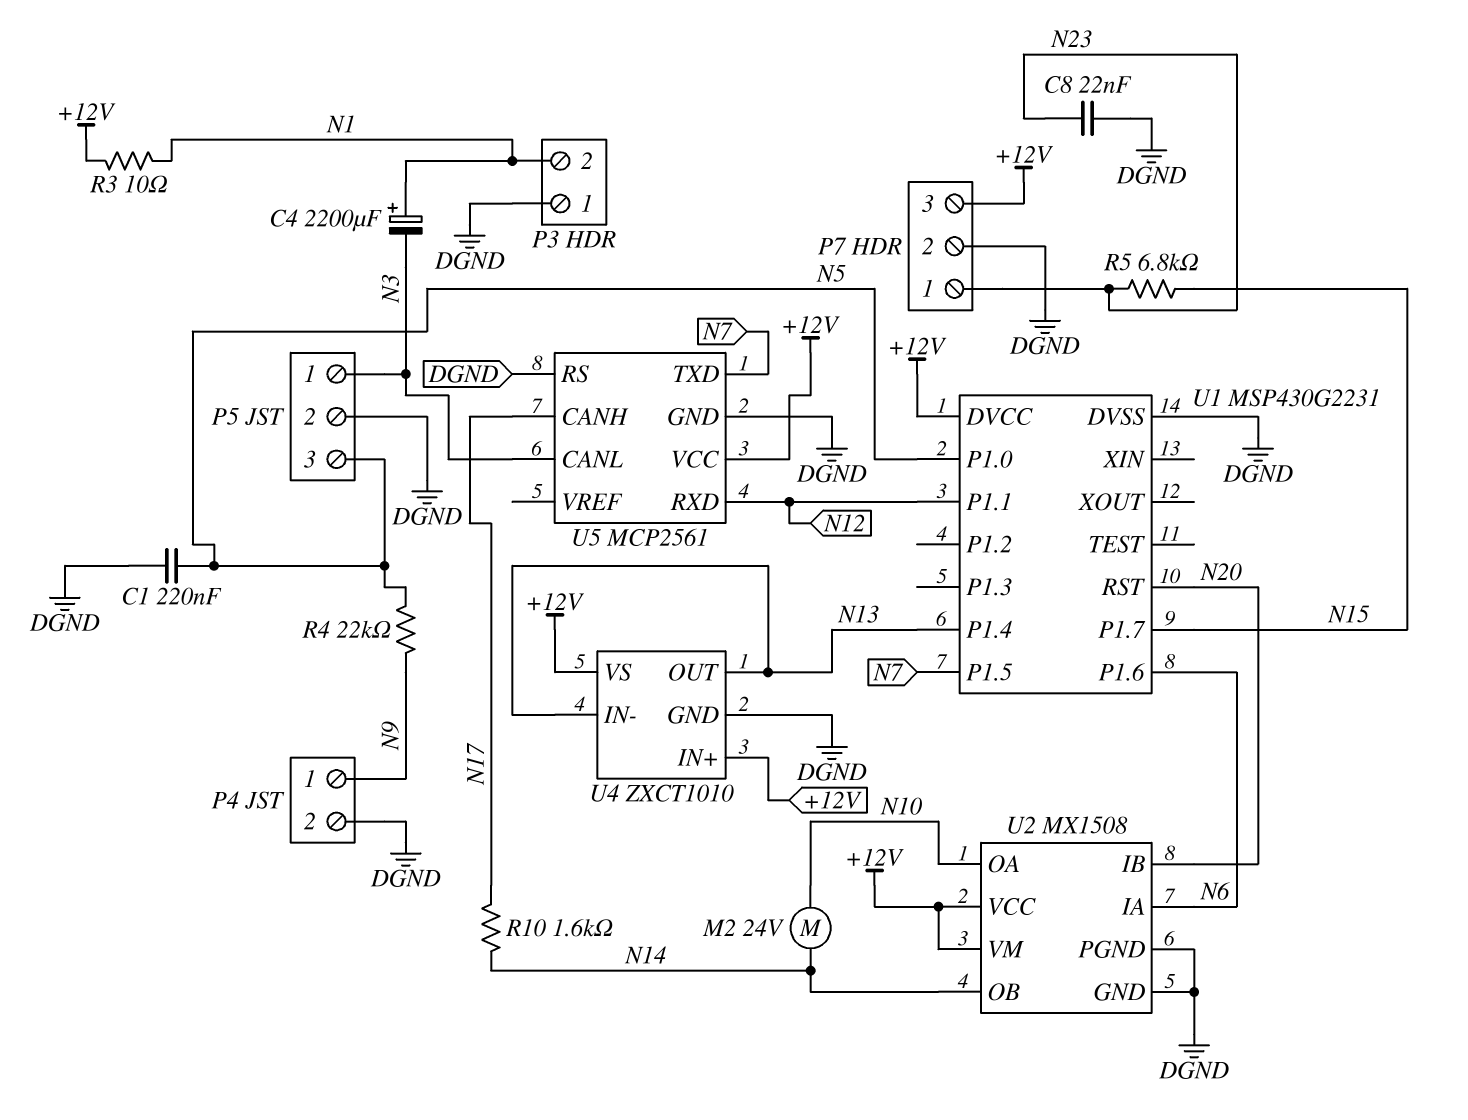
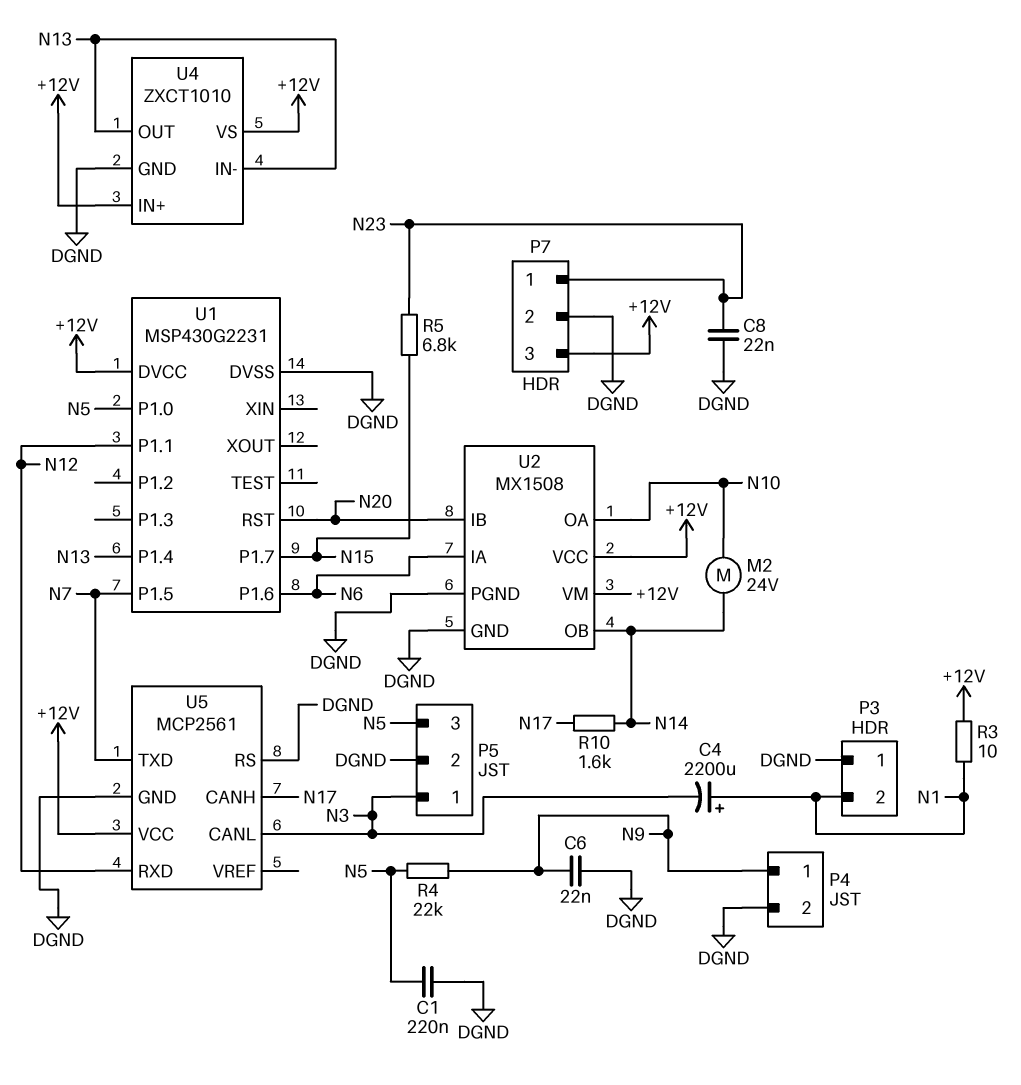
C6: none -> 22nF (DGND, N9)

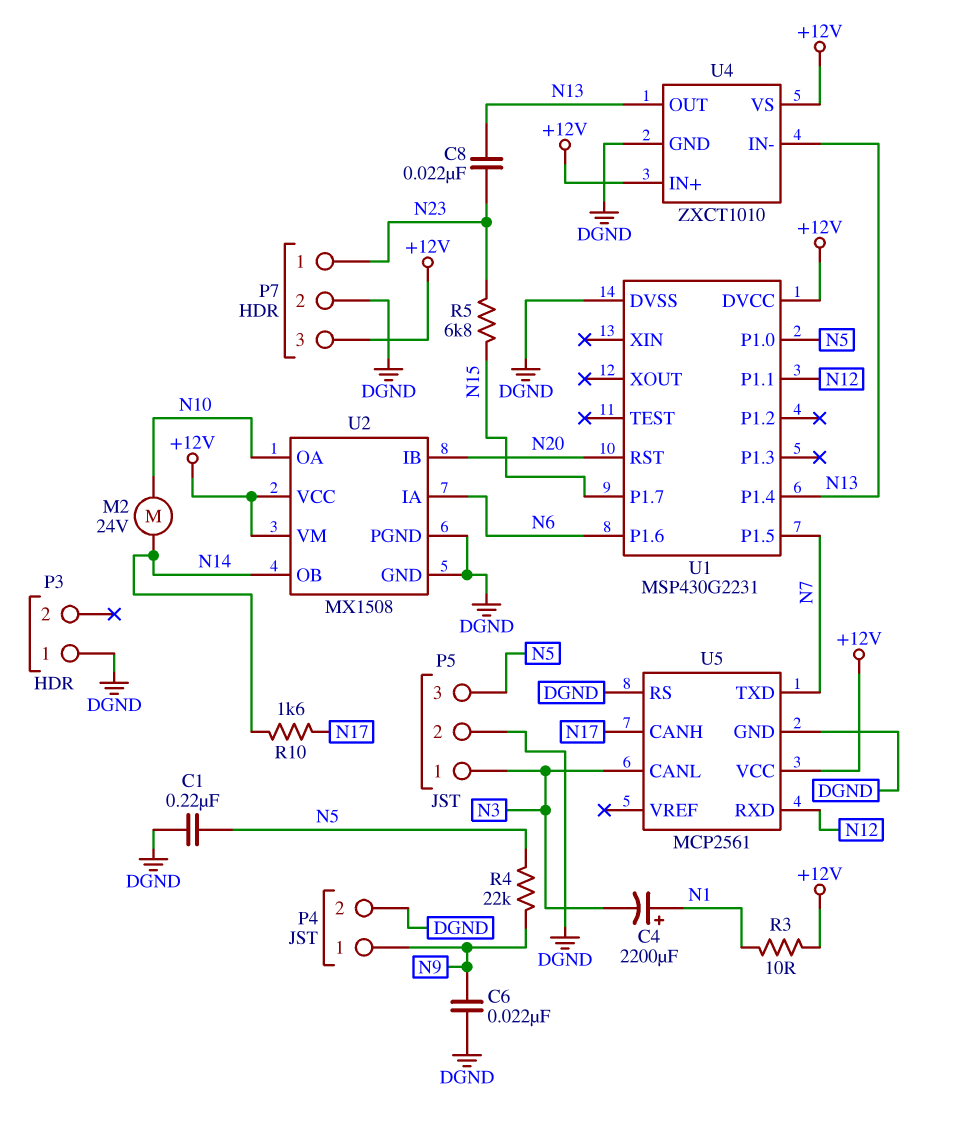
C8: 22nF (DGND, N23) -> 22nF (N13, N23)
P3 pin 2: N1 -> none

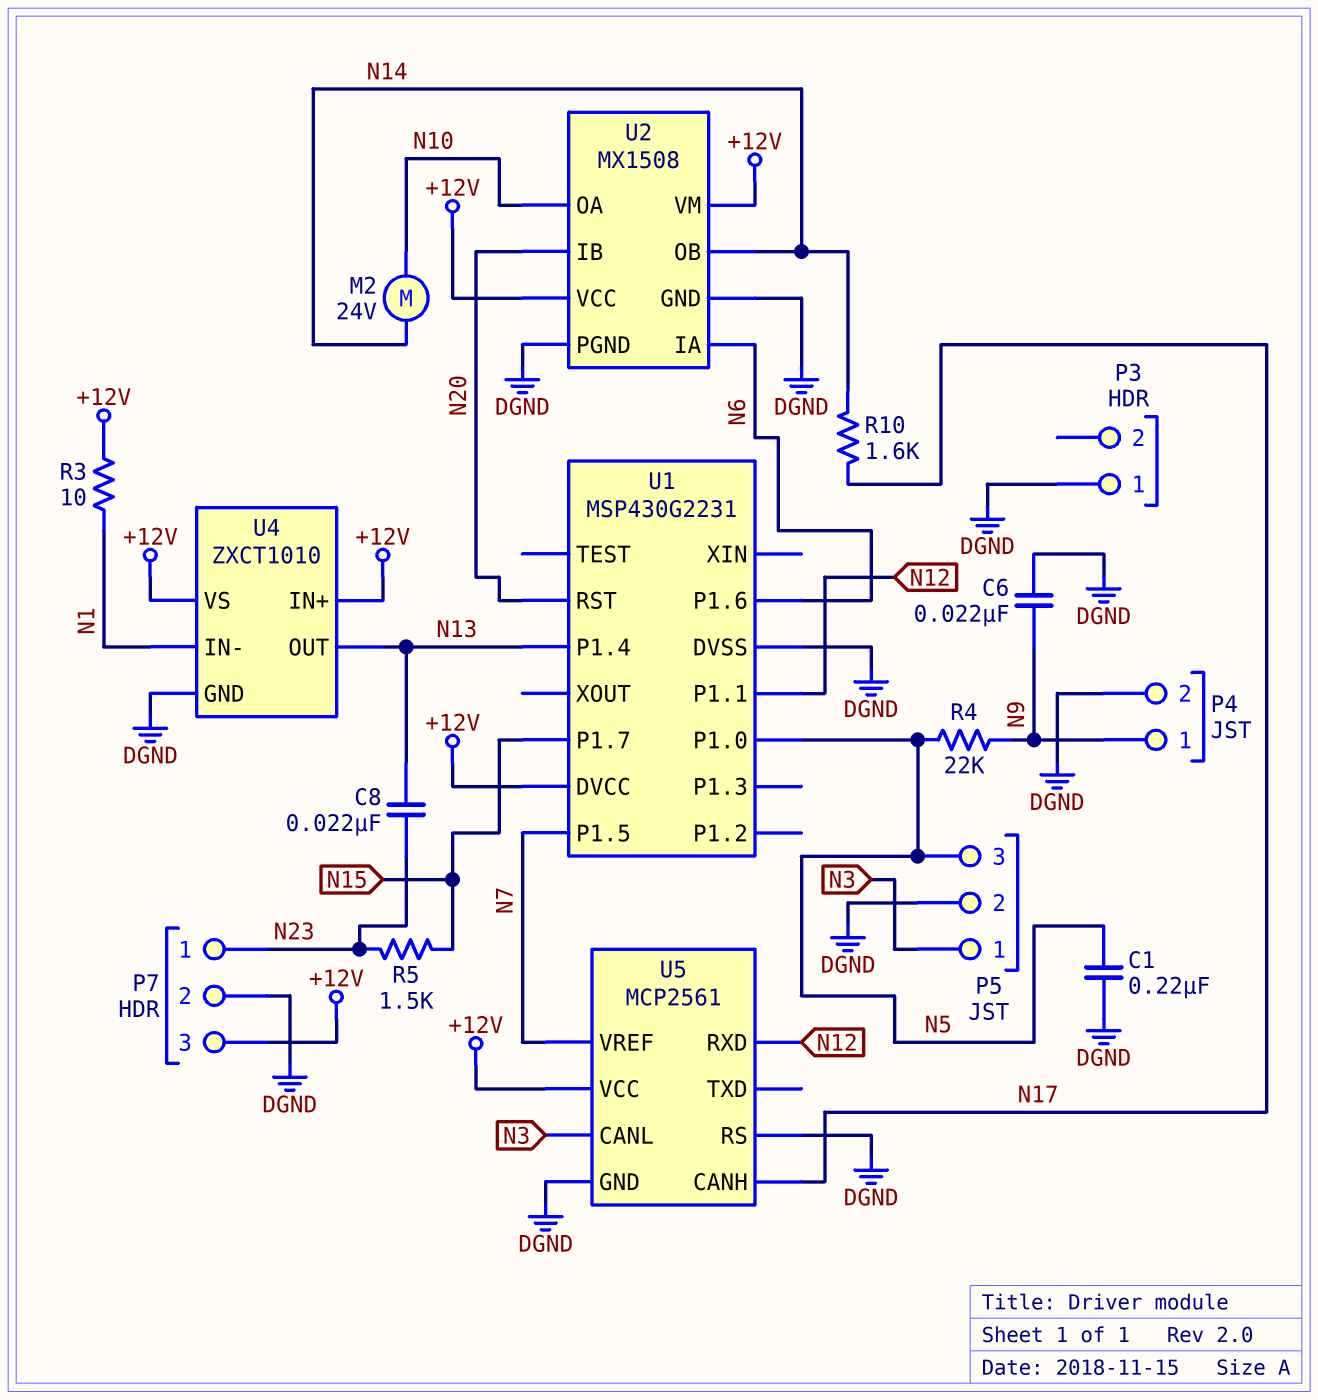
C4: 2200uF (plus N1, minus N3) -> none
R5: 6.8k (N15, N23) -> 1.5k (N15, N23)
U4 pin IN-: N13 -> N1
U5 pin TXD: N7 -> none
U5 pin VREF: none -> N7

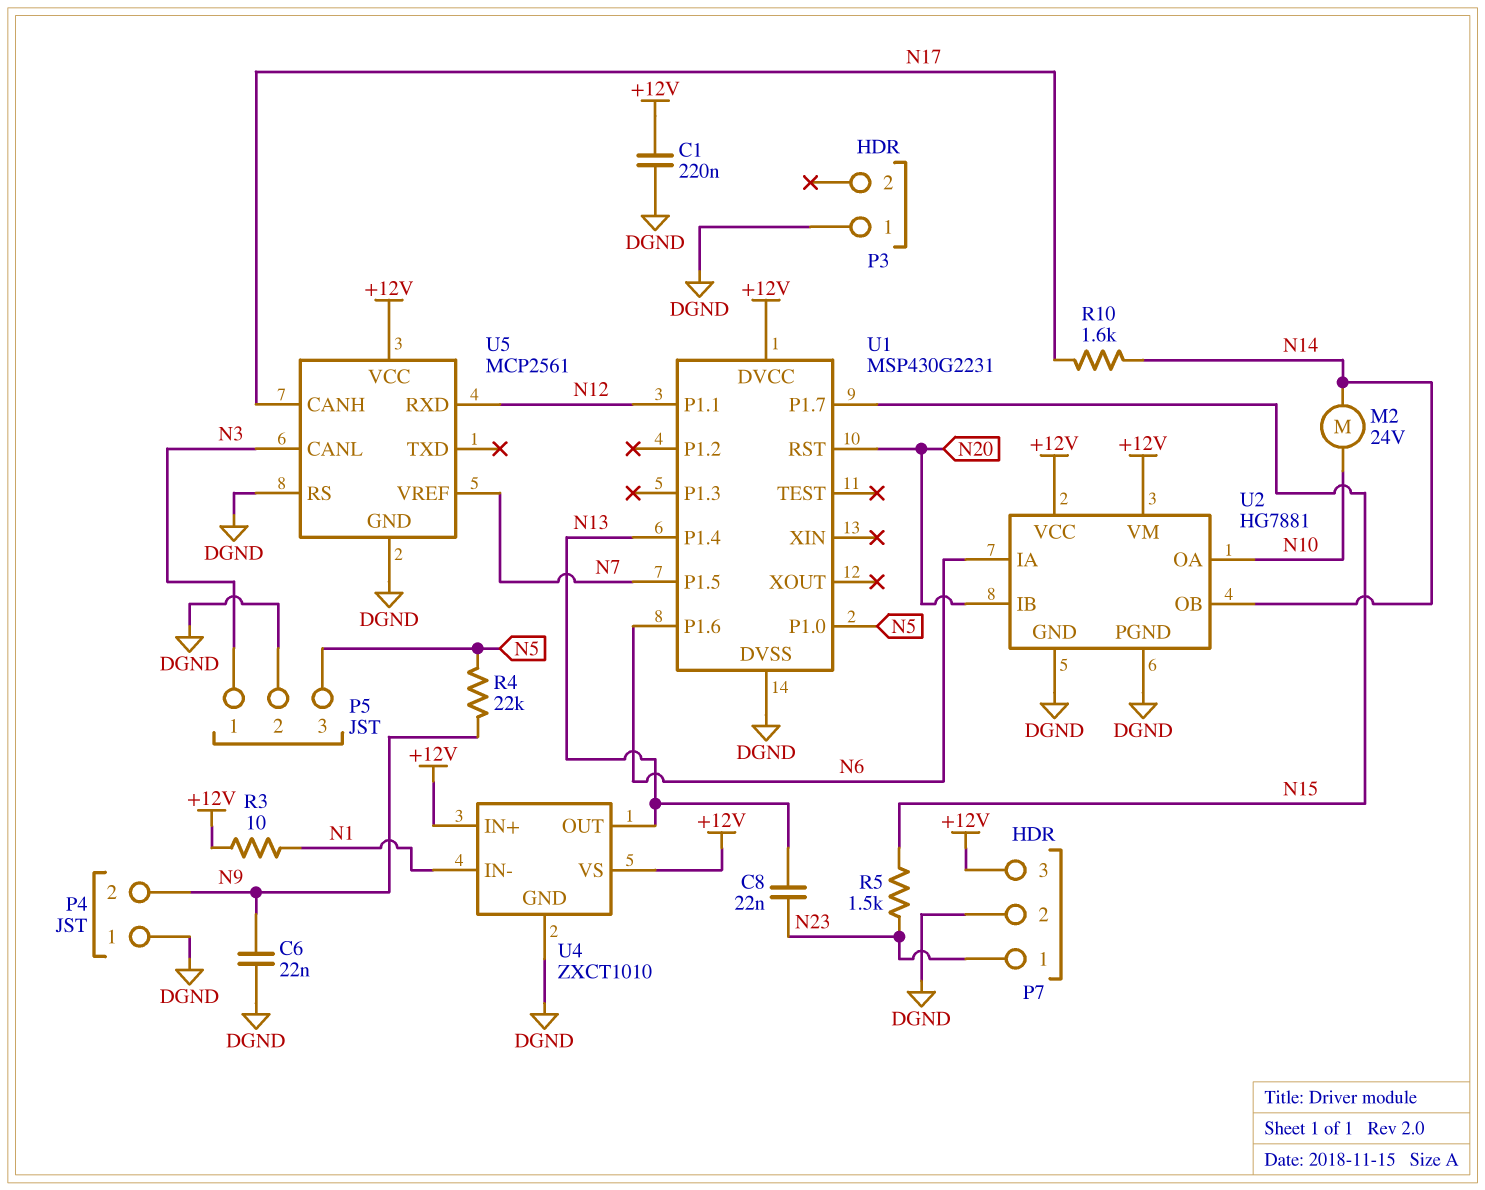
C1: 220nF (DGND, N5) -> 220nF (+12V, DGND)
P4 pin 1: N9 -> DGND
P4 pin 2: DGND -> N9
U2: MX1508 -> HG7881

